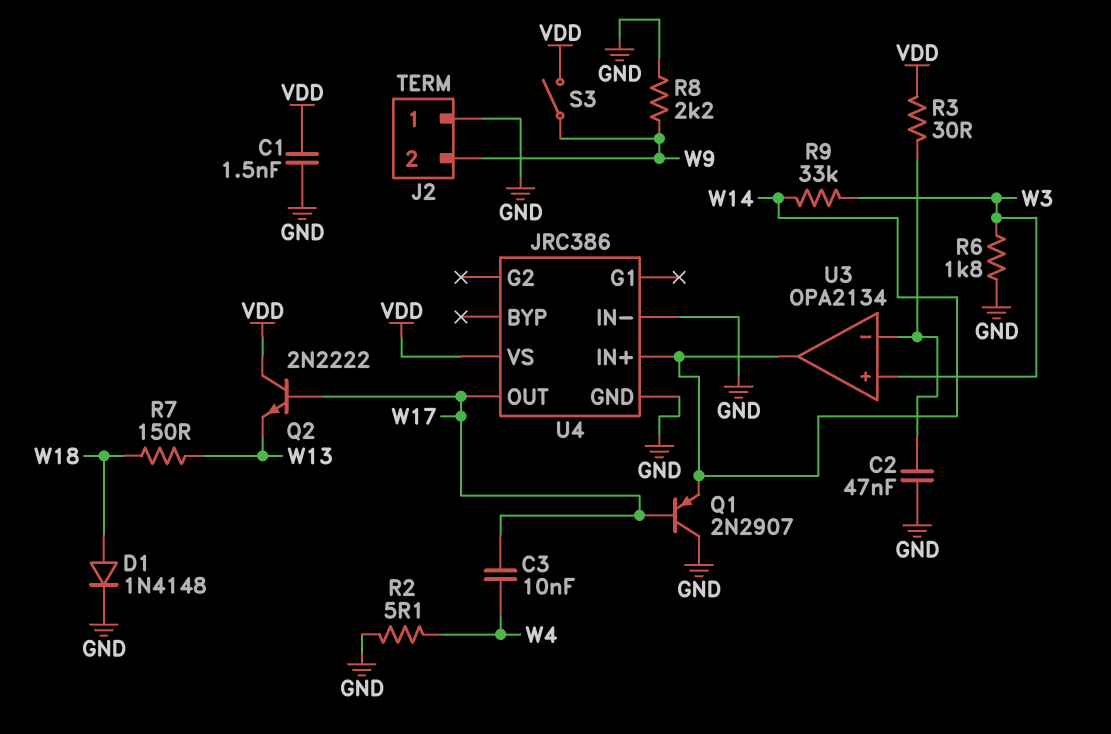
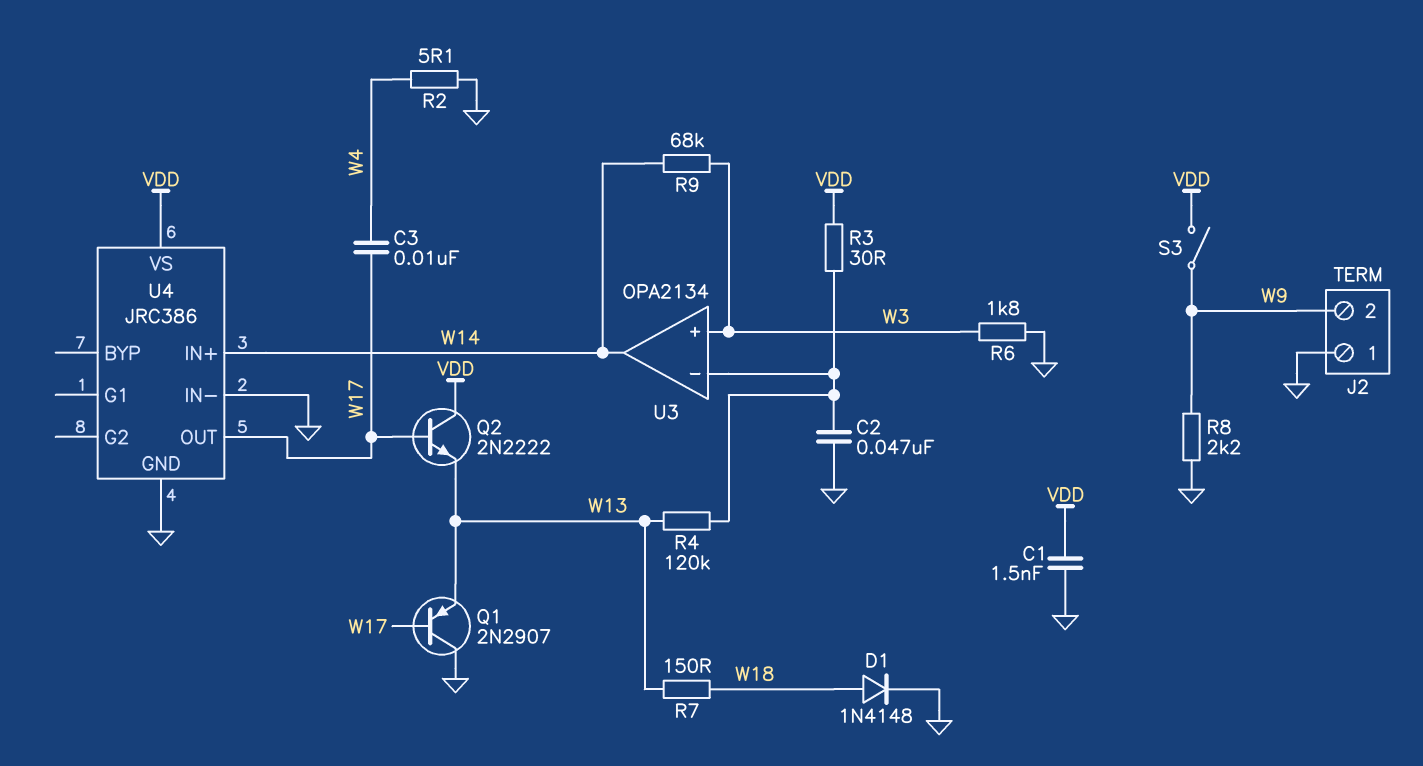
Q1: PNP 2N2907 (B W17, C GND, E W14) -> PNP 2N2907 (B W17, C GND, E W13)
R4: none -> 120k (U3/in-, W13)
R9: 33k (W3, W14) -> 68k (W3, W14)

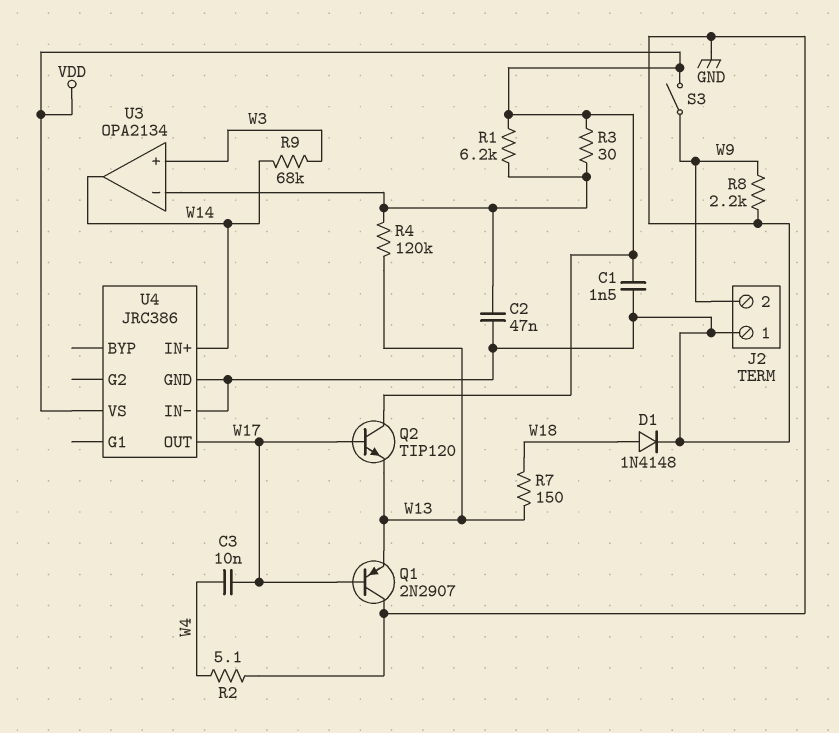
Q2: NPN 2N2222 (B W17, C VDD, E W13) -> NPN TIP120 (B W17, C VDD, E W13)
R1: none -> 6.2k (U3/in-, VDD)
R6: 1.8k (GND, W3) -> none

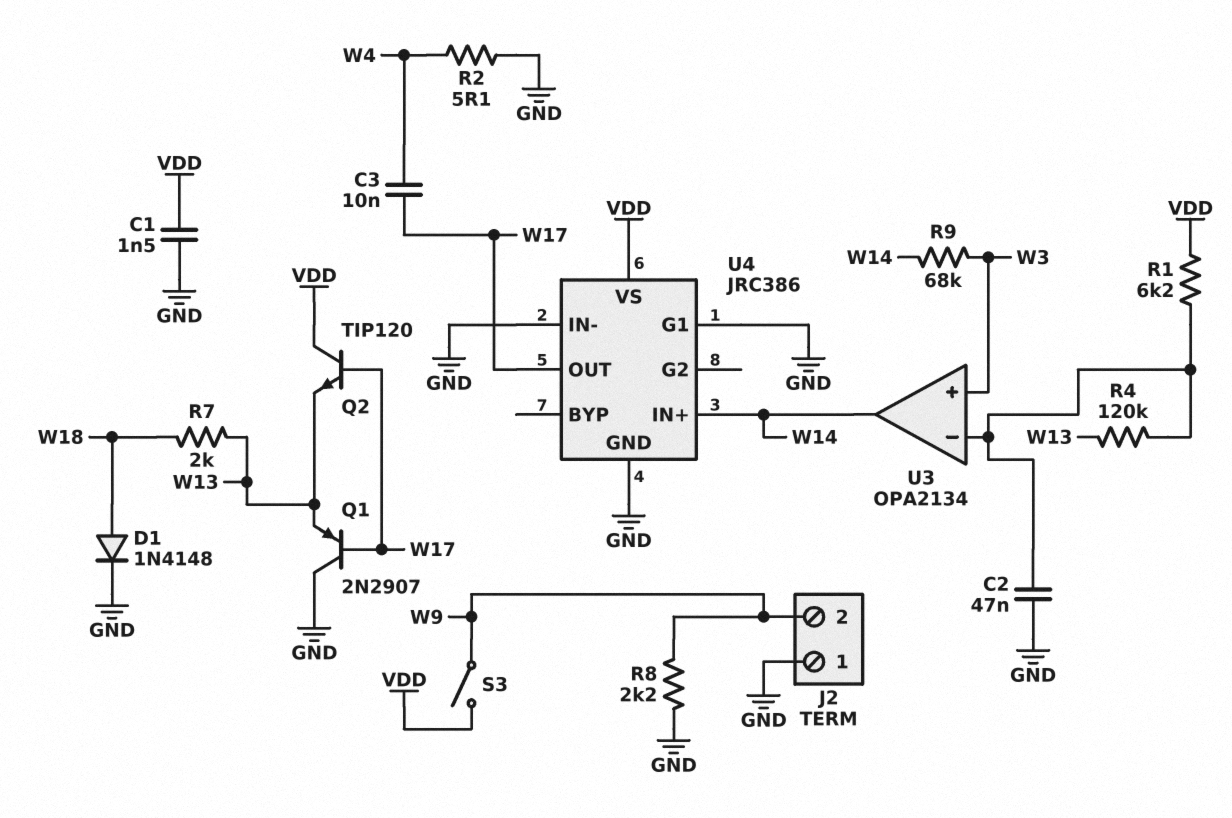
R3: 30 (U3/in-, VDD) -> none
R7: 150 (W13, W18) -> 2k (W13, W18)
U4 pin G1: none -> GND

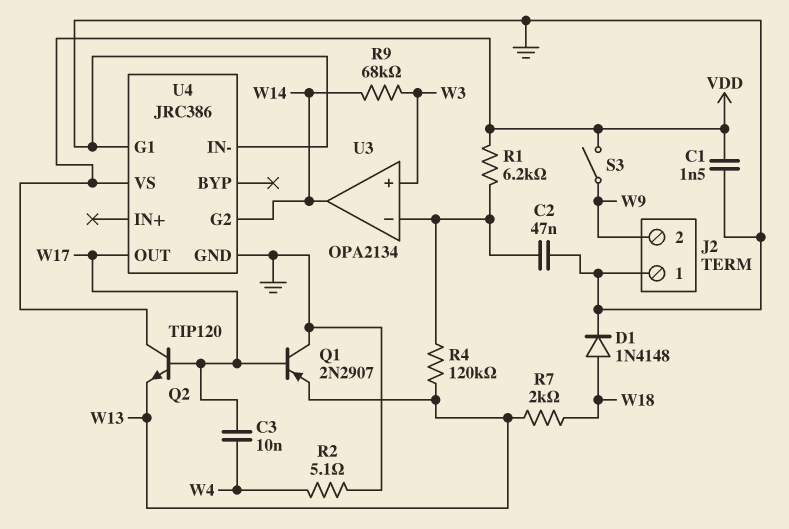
R8: 2.2k (GND, W9) -> none
U4 pin G2: none -> W14
U4 pin IN+: W14 -> none

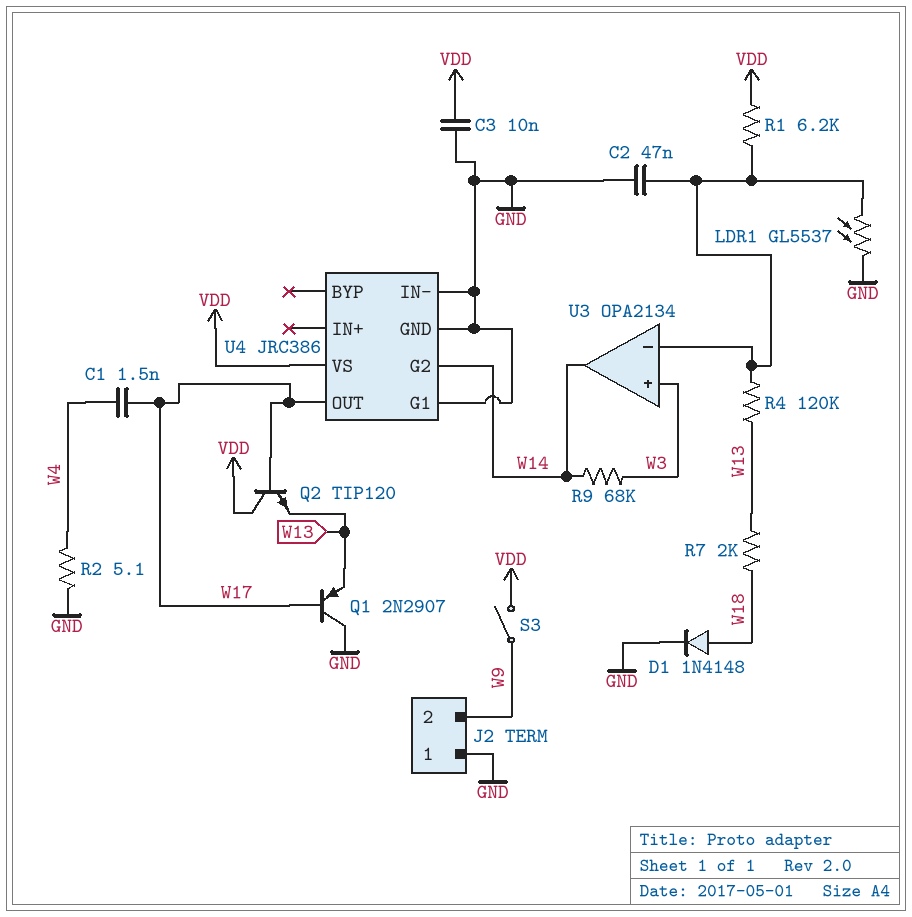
C1: 1.5nF (GND, VDD) -> 1.5nF (W4, W17)
C3: 10nF (W4, W17) -> 10nF (GND, VDD)
LDR1: none -> GL5537 (GND, U3/in-)

